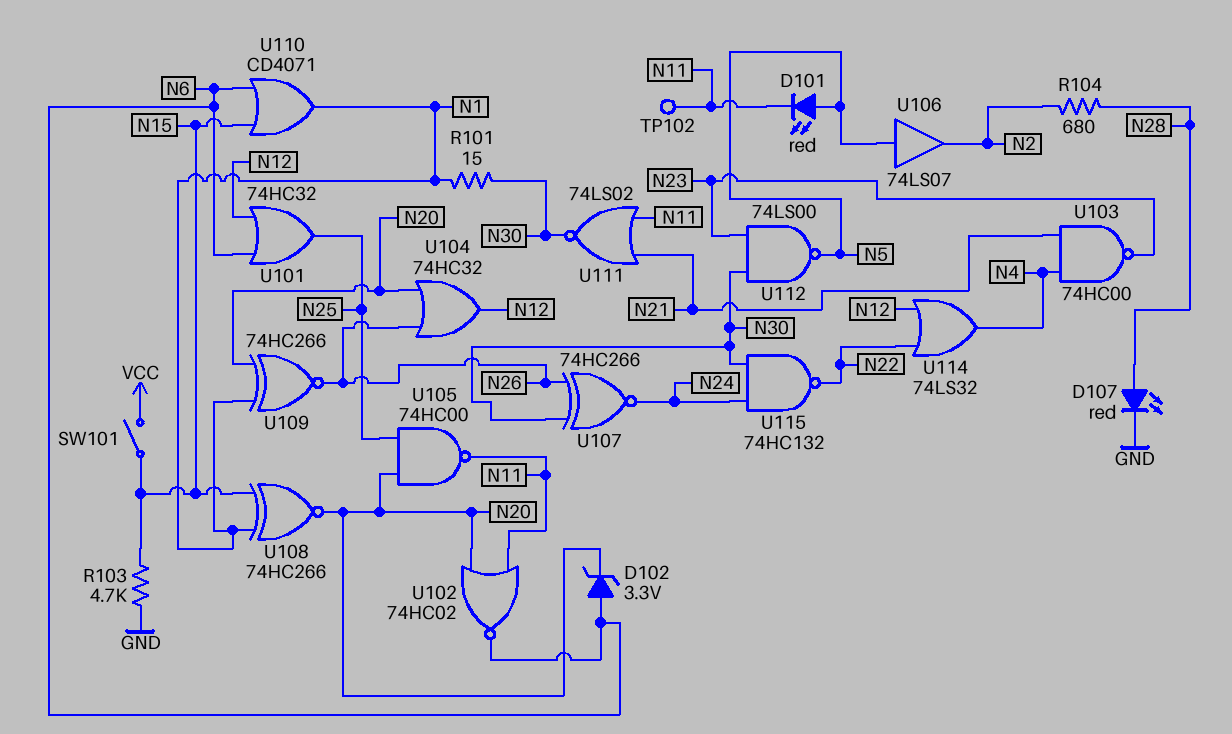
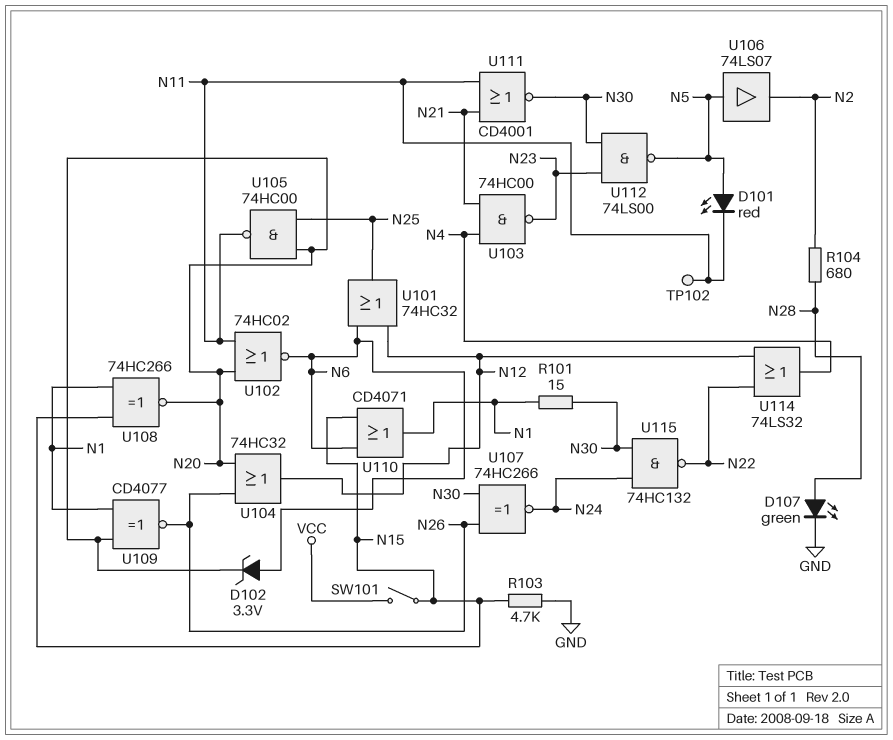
D107: LED red (A N28, K GND) -> LED green (A N28, K GND)
U109: XNOR 74HC266 (in N1, in N20, out N26) -> XNOR CD4077 (in N1, in N20, out N26)
U111: NOR 74LS02 (in N11, in N21, out N30) -> NOR CD4001 (in N11, in N21, out N30)

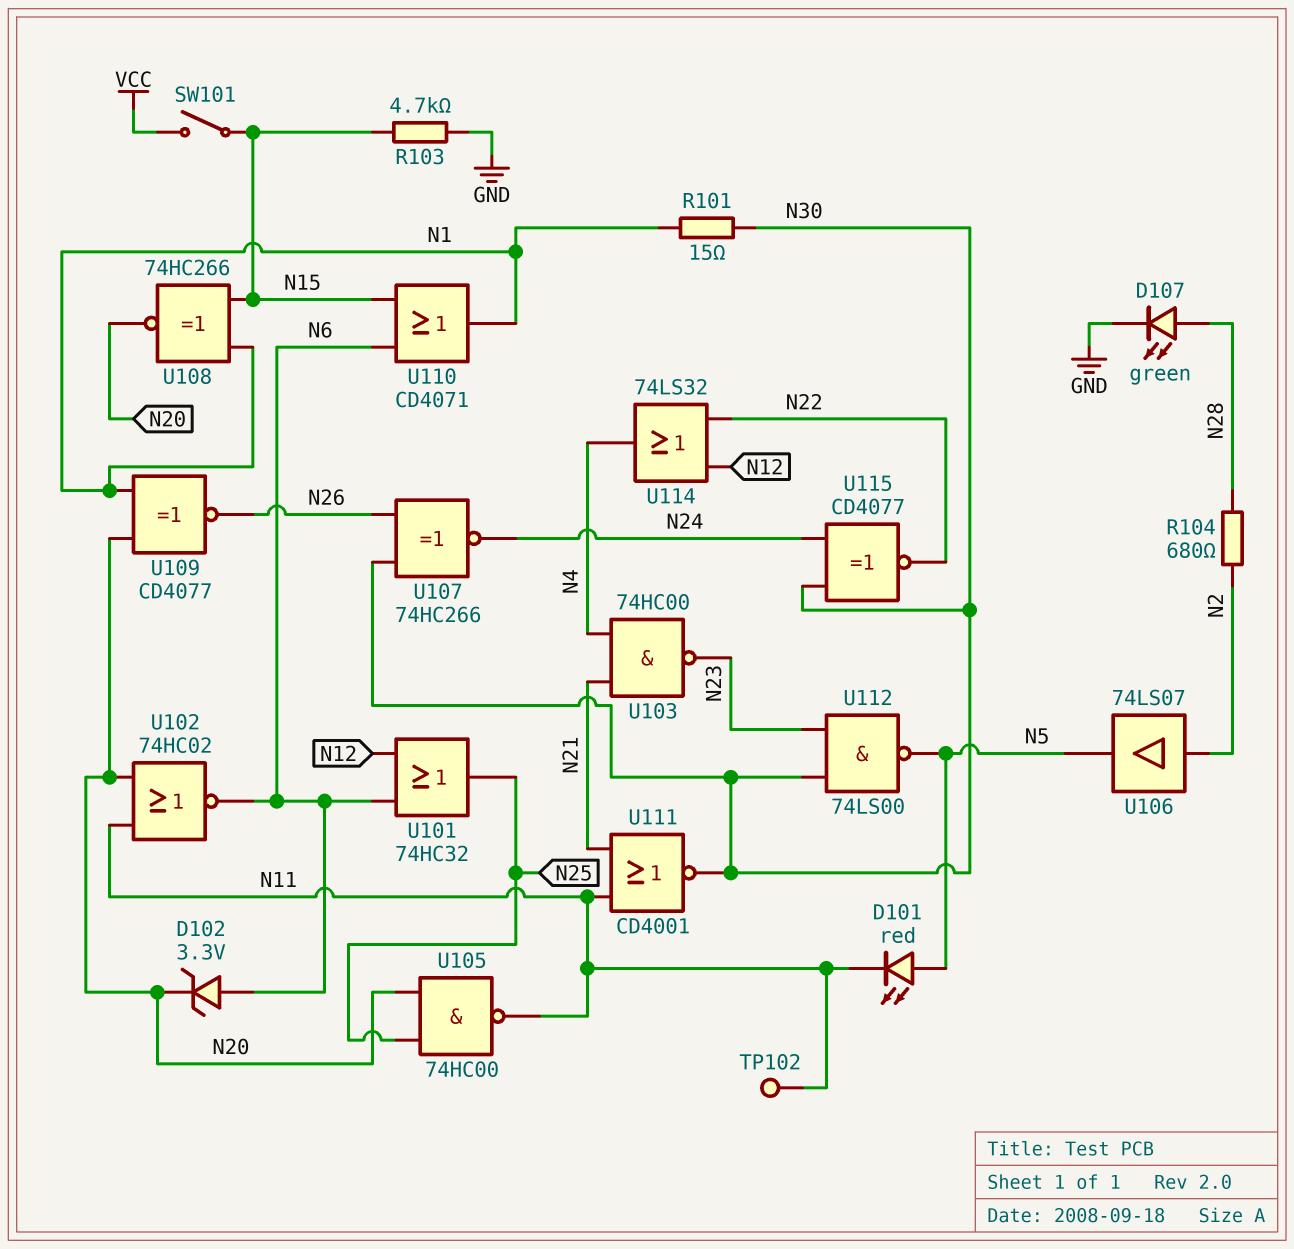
U104: OR 74HC32 (in N20, in N26, out N12) -> none
U106: buffer 74LS07 (in N5, out N2) -> buffer 74LS07 (in N2, out N5)
U115: NAND 74HC132 (in N24, in N30, out N22) -> XNOR CD4077 (in N24, in N30, out N22)

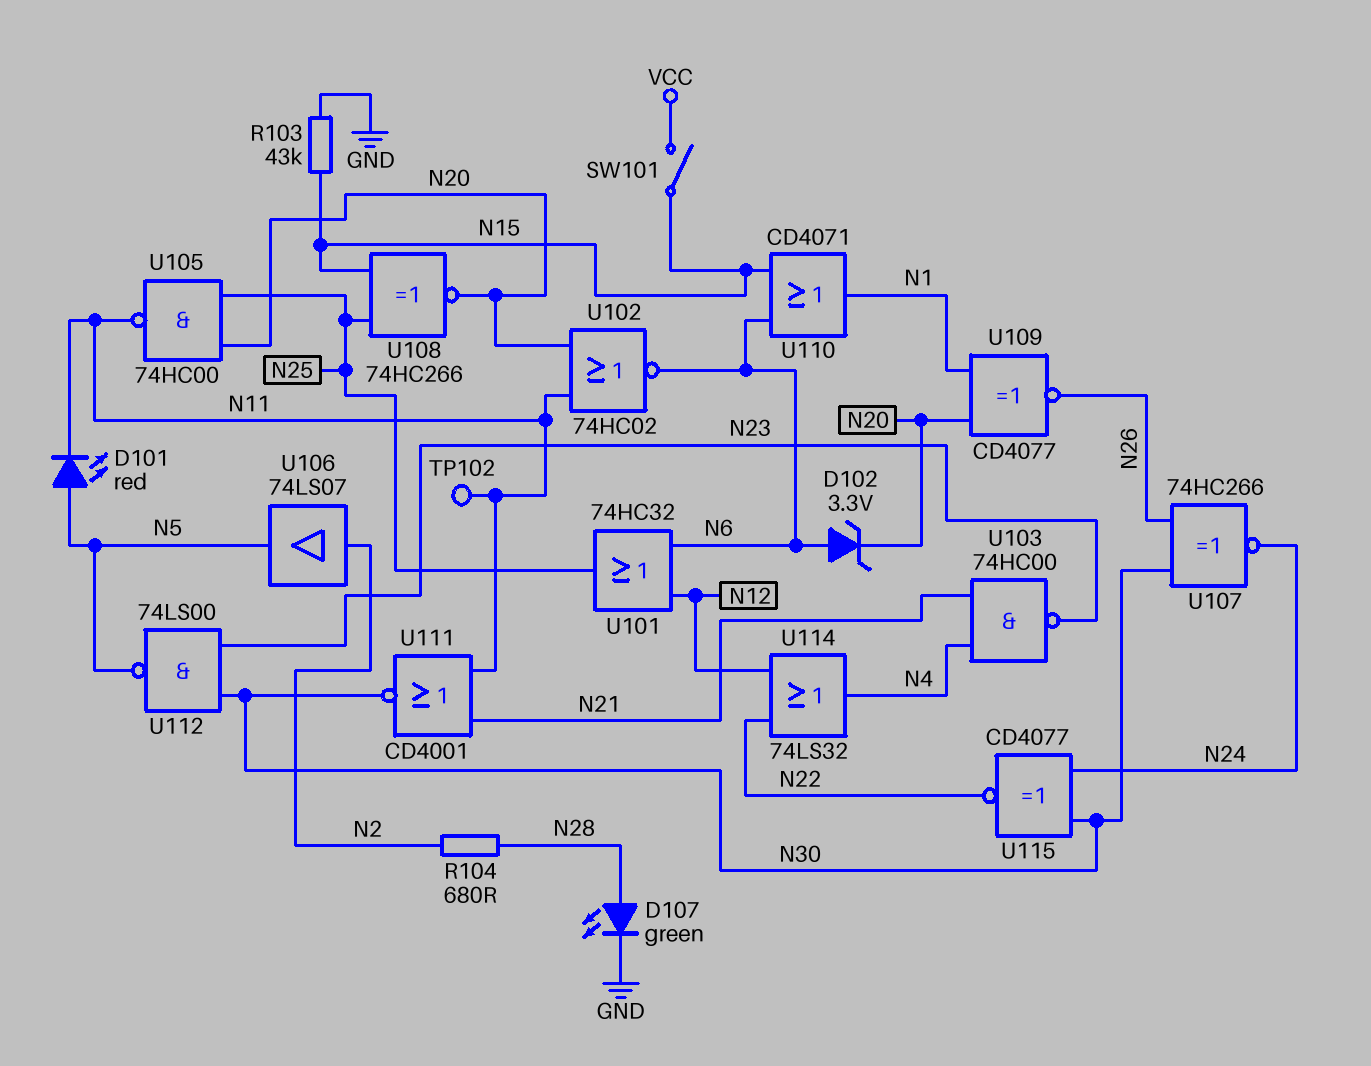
R101: 15 (N1, N30) -> none
R103: 4.7k (GND, N15) -> 43k (GND, N15)
U108: XNOR 74HC266 (in N1, in N15, out N20) -> XNOR 74HC266 (in N15, in N25, out N20)

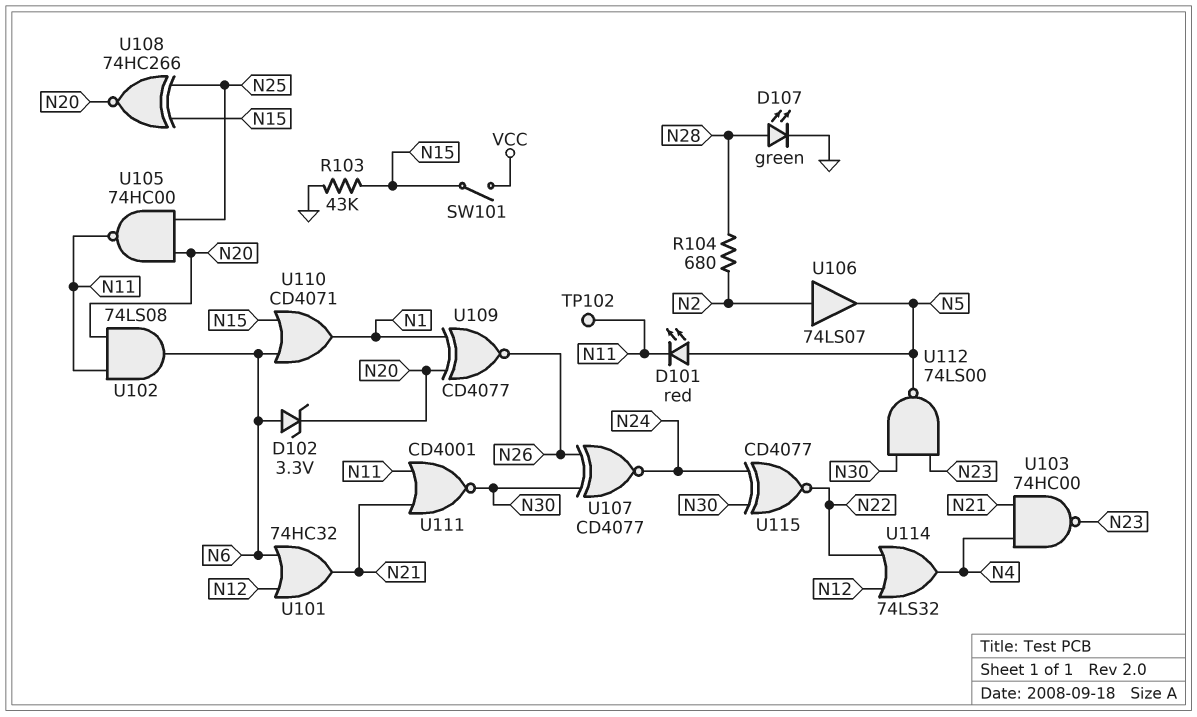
U101: OR 74HC32 (in N6, in N12, out N25) -> OR 74HC32 (in N6, in N12, out N21)
U102: NOR 74HC02 (in N11, in N20, out N6) -> AND 74LS08 (in N11, in N20, out N6)
U107: XNOR 74HC266 (in N26, in N30, out N24) -> XNOR CD4077 (in N26, in N30, out N24)

